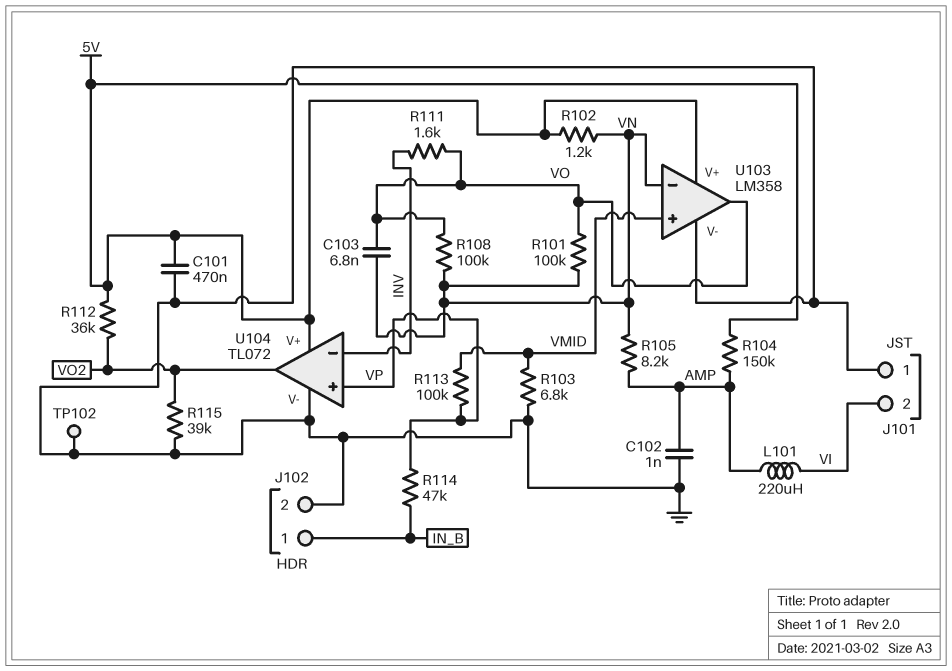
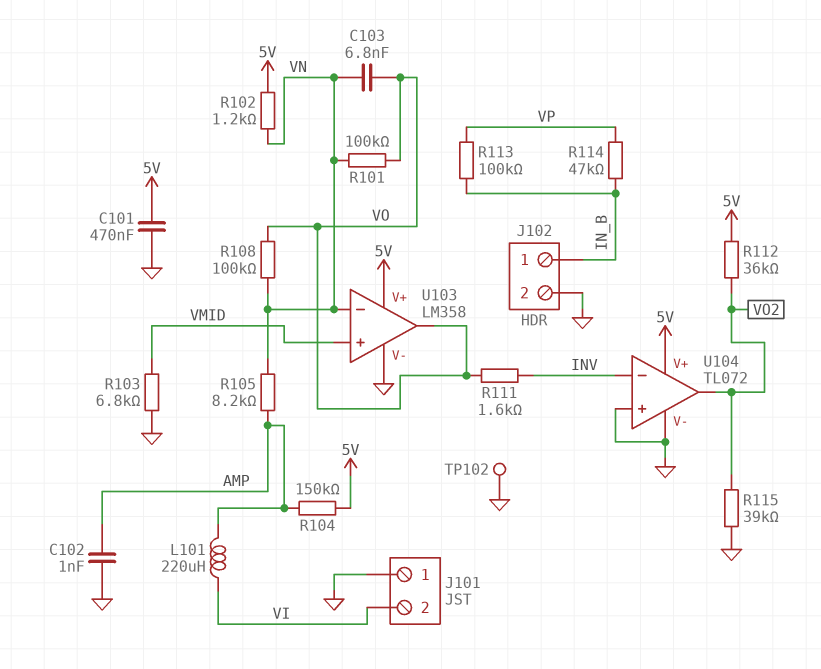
R113: 100k (VMID, VP) -> 100k (IN_B, VP)
U104 pin in+: VP -> GND

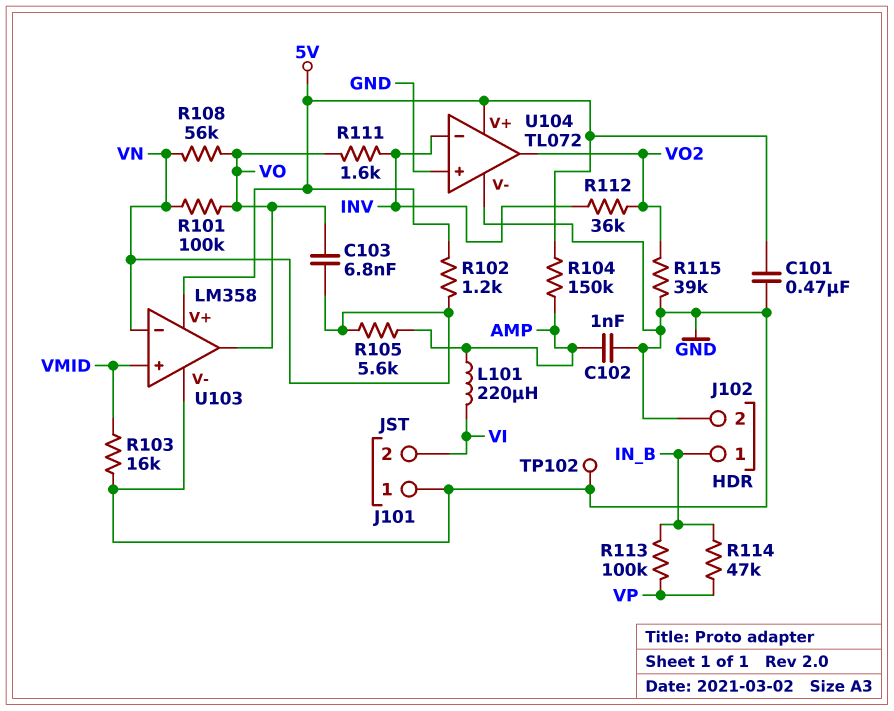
R103: 6.8k (GND, VMID) -> 16k (GND, VMID)
R105: 8.2k (AMP, VN) -> 5.6k (AMP, VN)
R108: 100k (VN, VO) -> 56k (VN, VO)
R112: 36k (5V, VO2) -> 36k (INV, VO2)

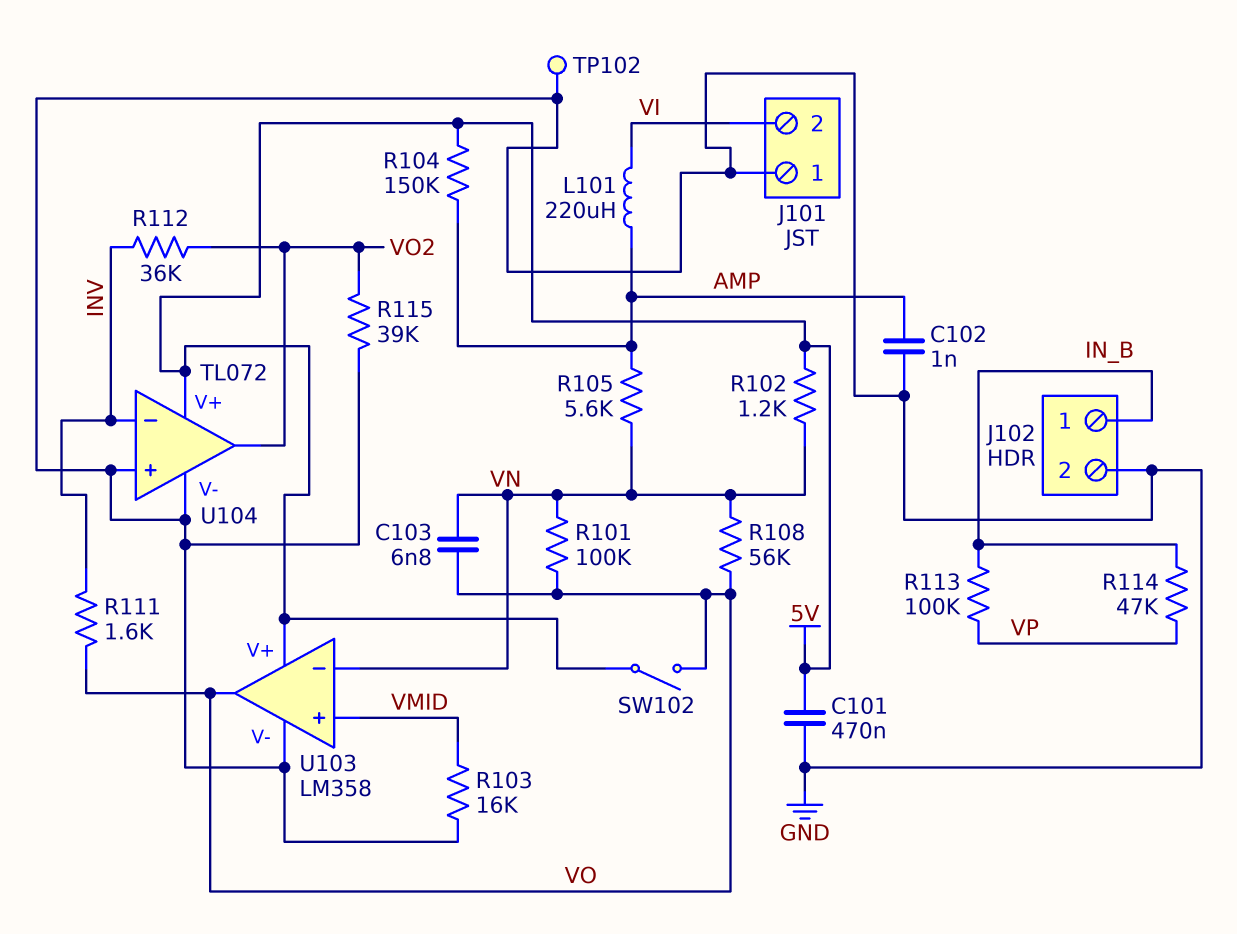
SW102: none -> switch (5V, VO)

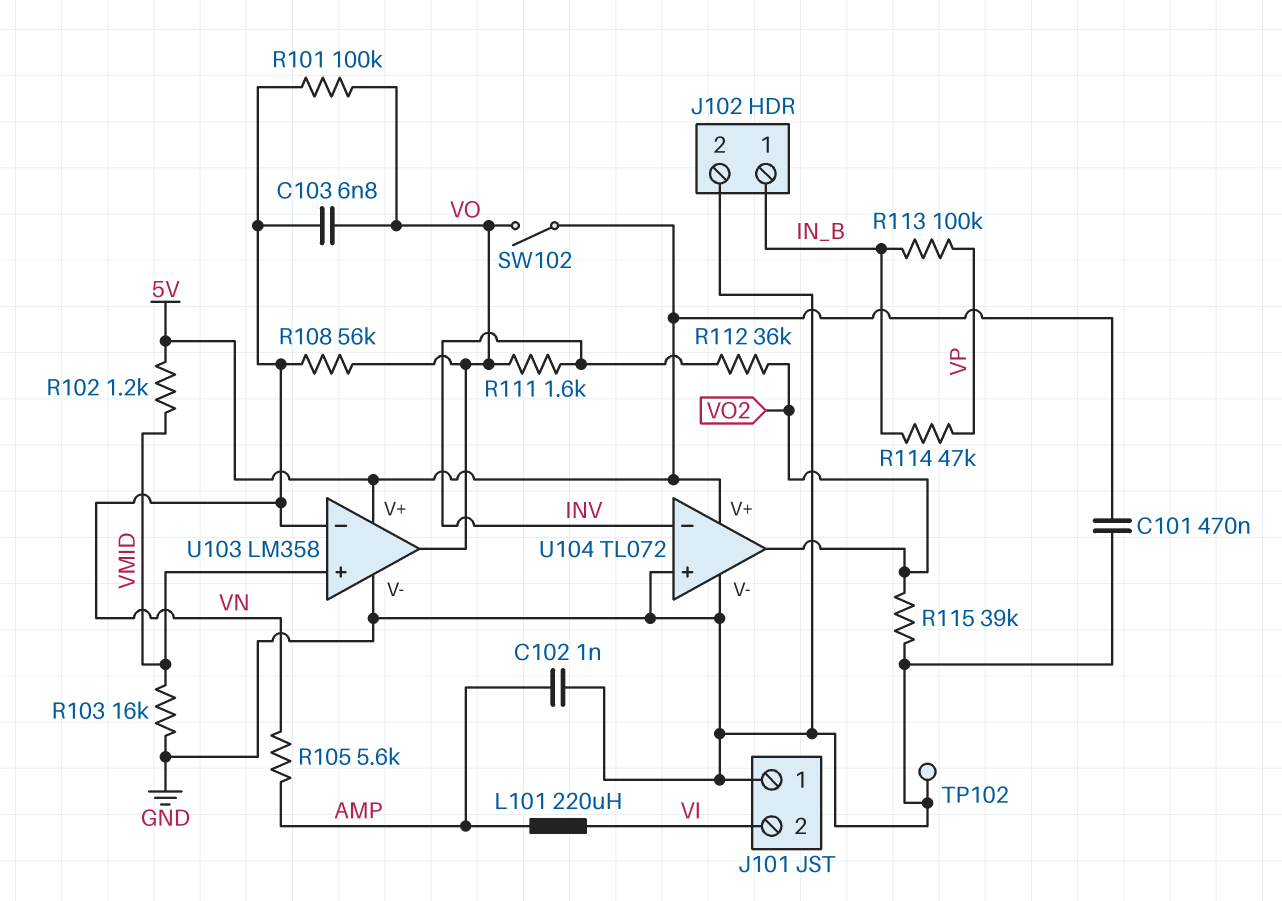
R102: 1.2k (5V, VN) -> 1.2k (5V, VMID)
R104: 150k (5V, AMP) -> none

